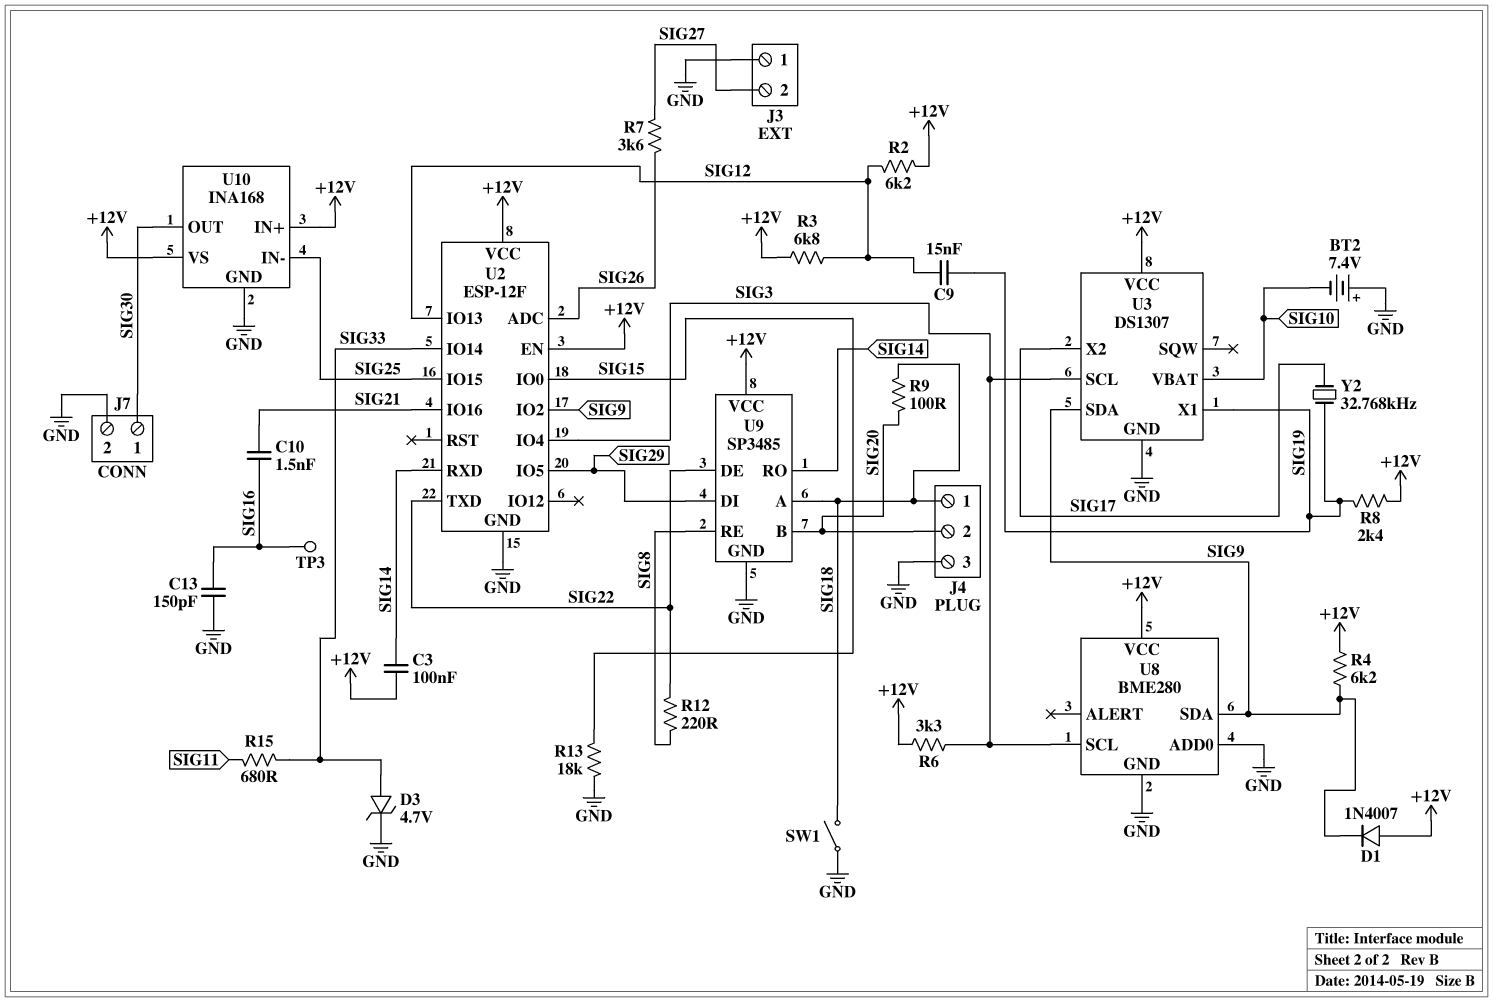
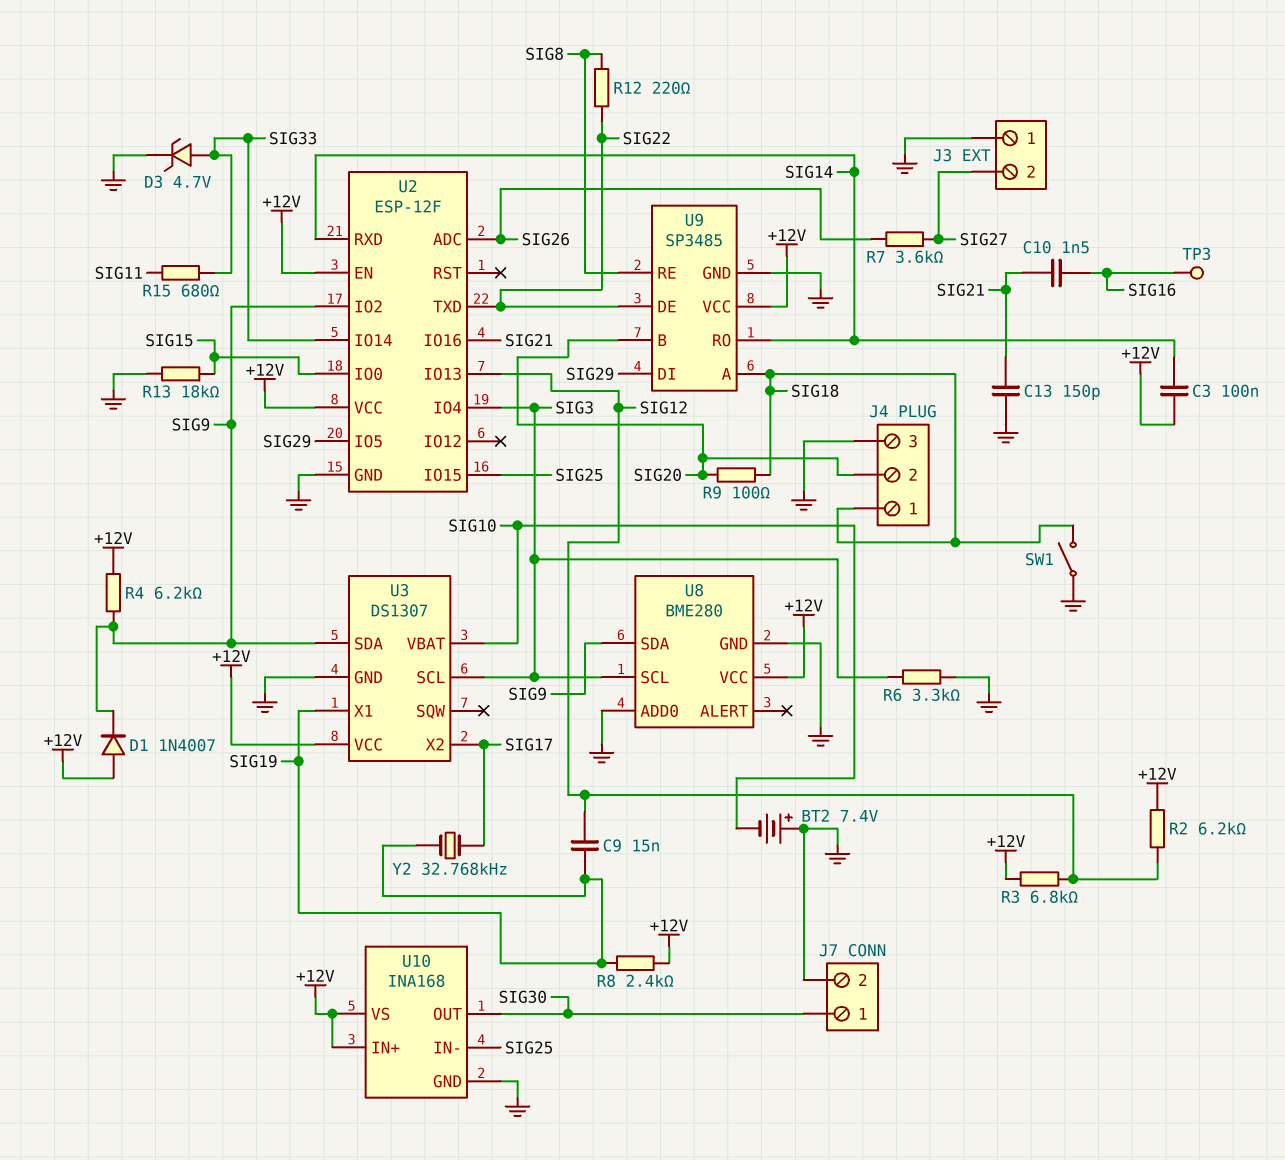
C13: 150pF (GND, SIG16) -> 150pF (GND, SIG21)
R6: 3.3k (+12V, SIG3) -> 3.3k (GND, SIG3)

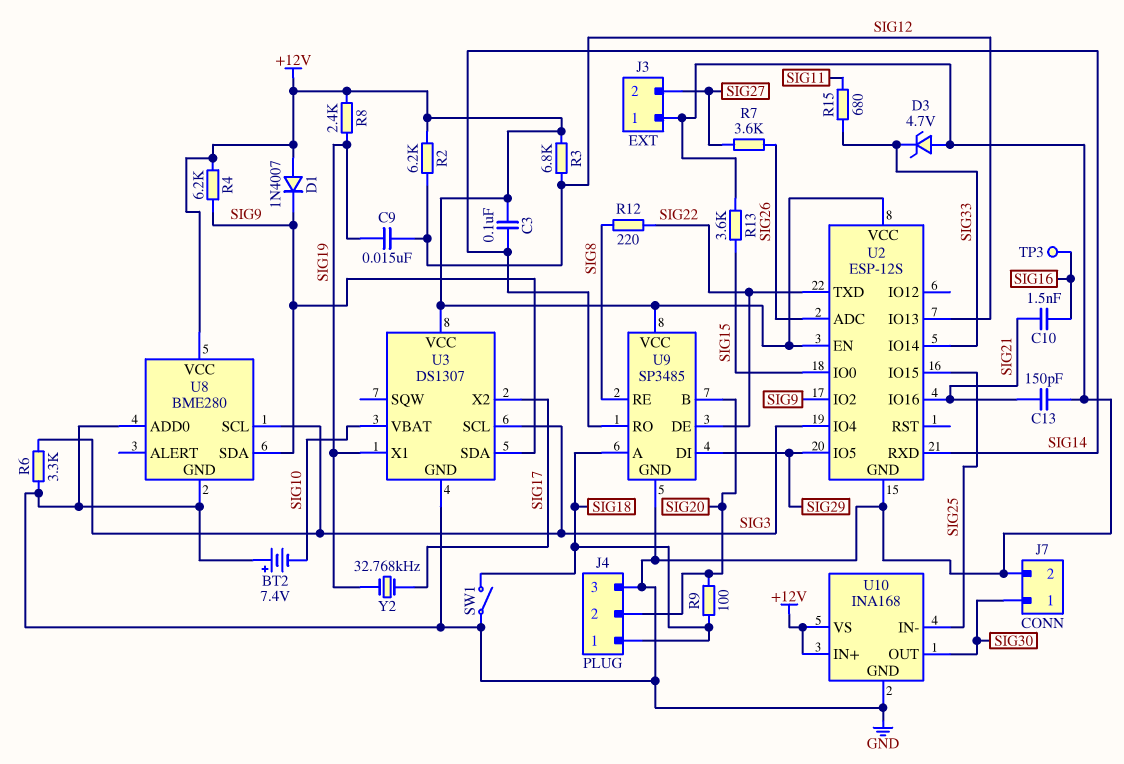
D3: zener 4.7V (A SIG33, K GND) -> zener 4.7V (A GND, K SIG33)
R13: 18k (GND, SIG15) -> 3.6k (GND, SIG15)
U2: ESP-12F -> ESP-12S

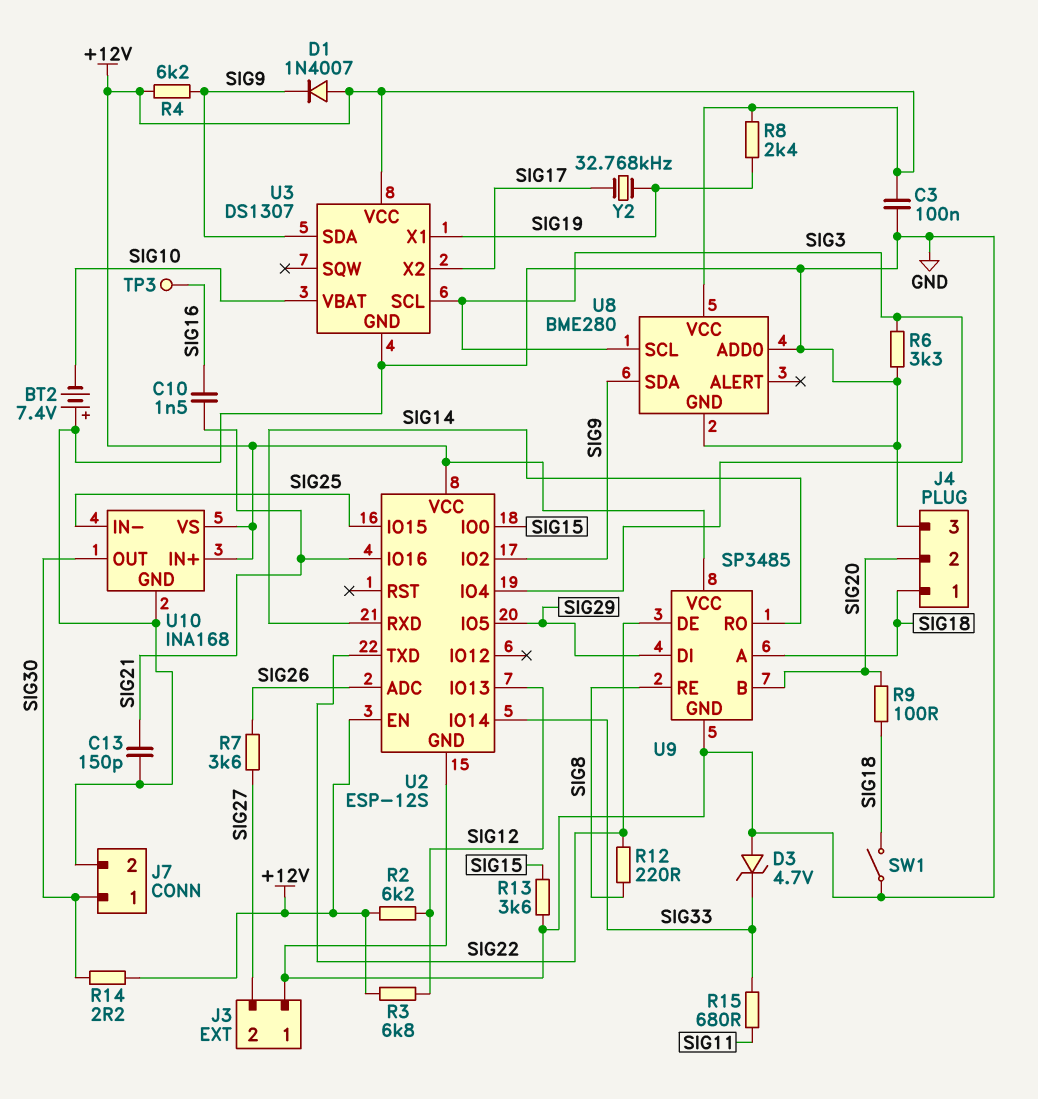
C3: 100nF (+12V, SIG14) -> 100nF (+12V, GND)
C9: 15nF (SIG12, SIG19) -> none
R14: none -> 2.2 (+12V, SIG30)

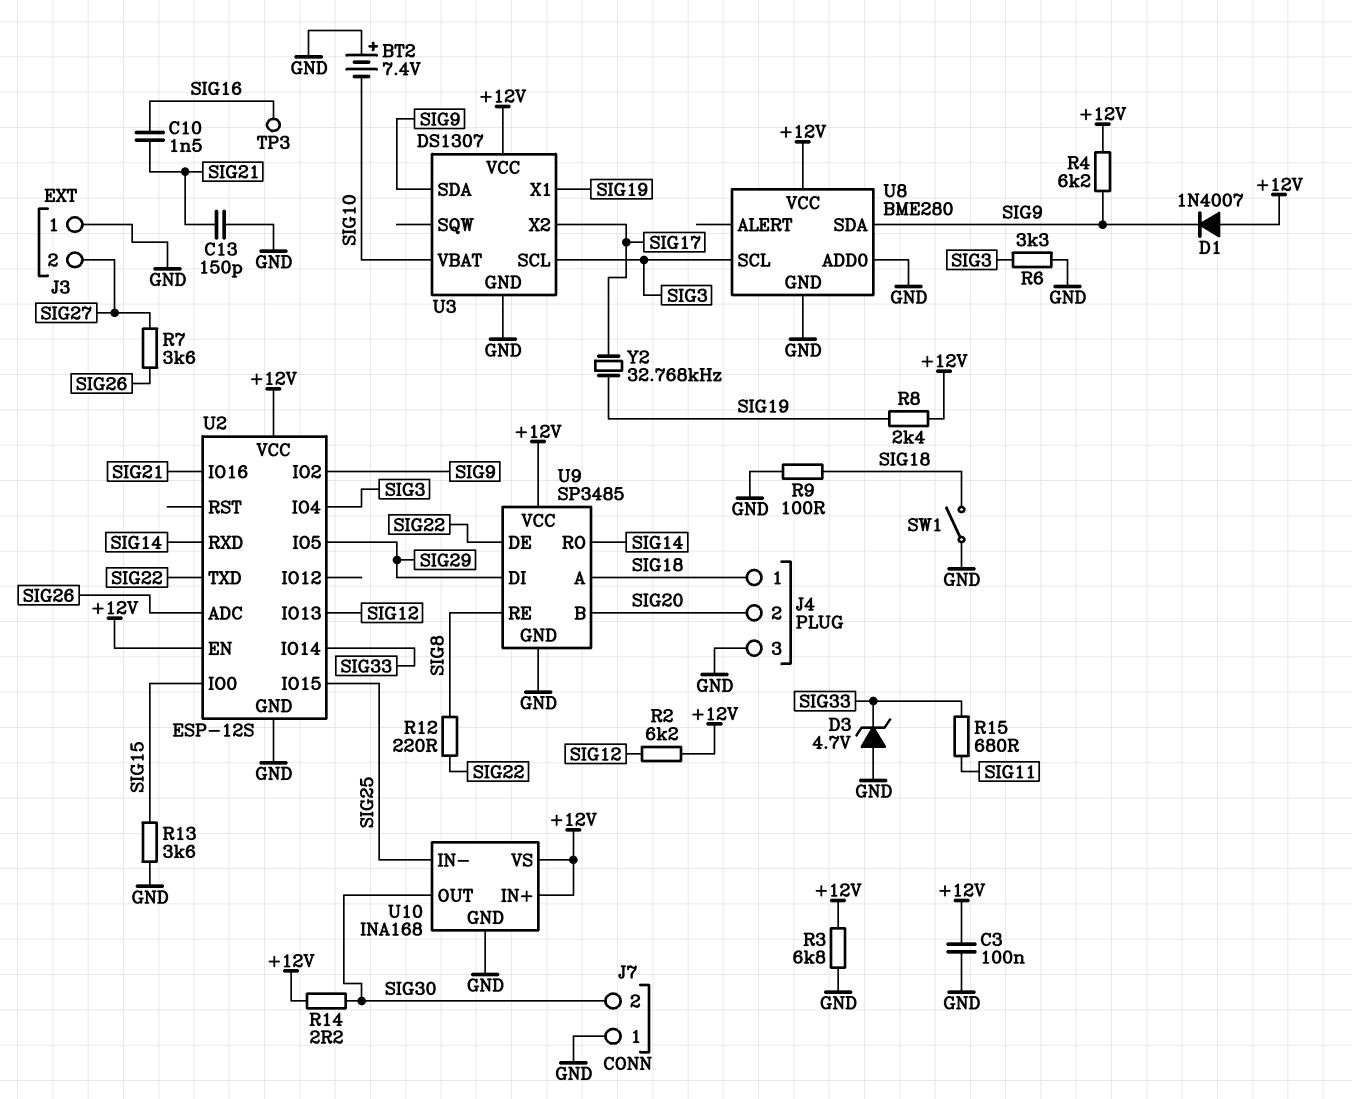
J7 pin 1: SIG30 -> GND
J7 pin 2: GND -> SIG30
R3: 6.8k (+12V, SIG12) -> 6.8k (+12V, GND)
R9: 100 (SIG18, SIG20) -> 100 (GND, SIG18)

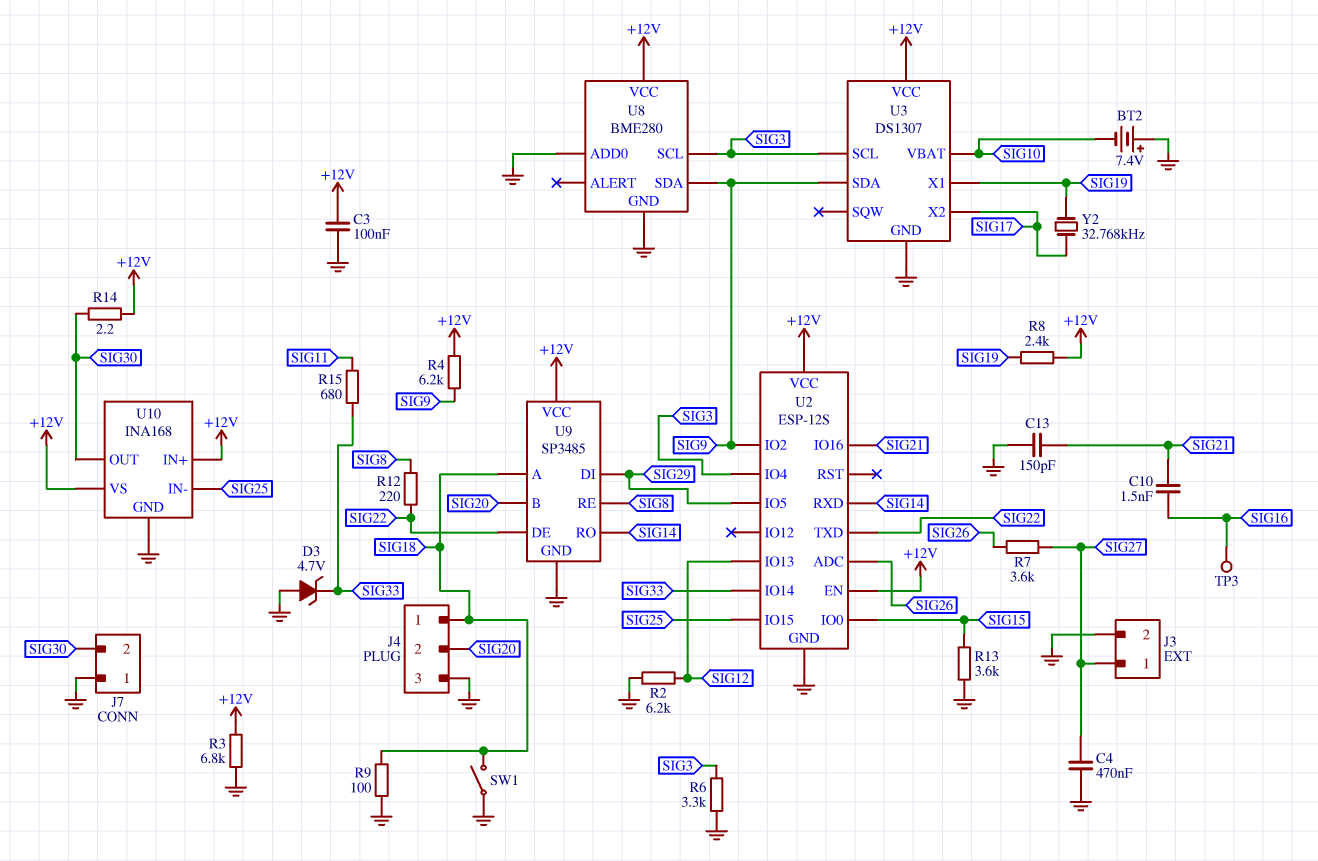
C4: none -> 470nF (GND, SIG27)
D1: diode 1N4007 (A +12V, K SIG9) -> none
J3 pin 1: GND -> SIG27
J3 pin 2: SIG27 -> GND
R2: 6.2k (+12V, SIG12) -> 6.2k (GND, SIG12)

